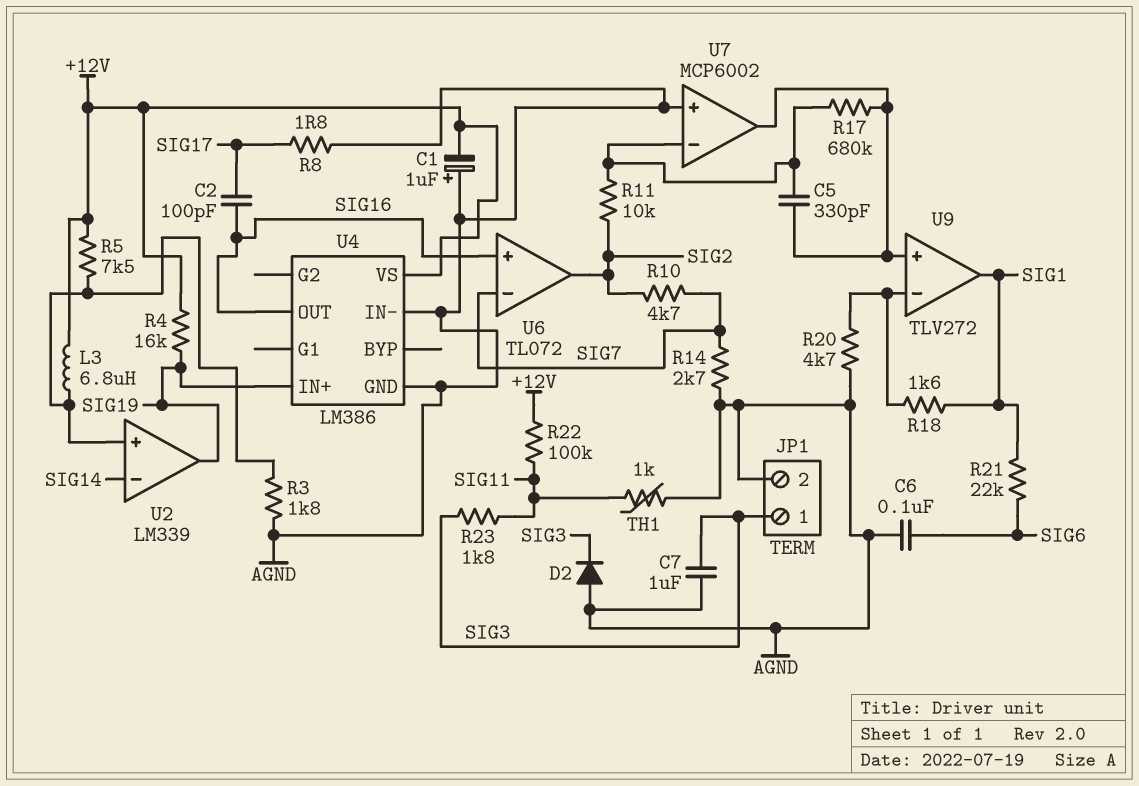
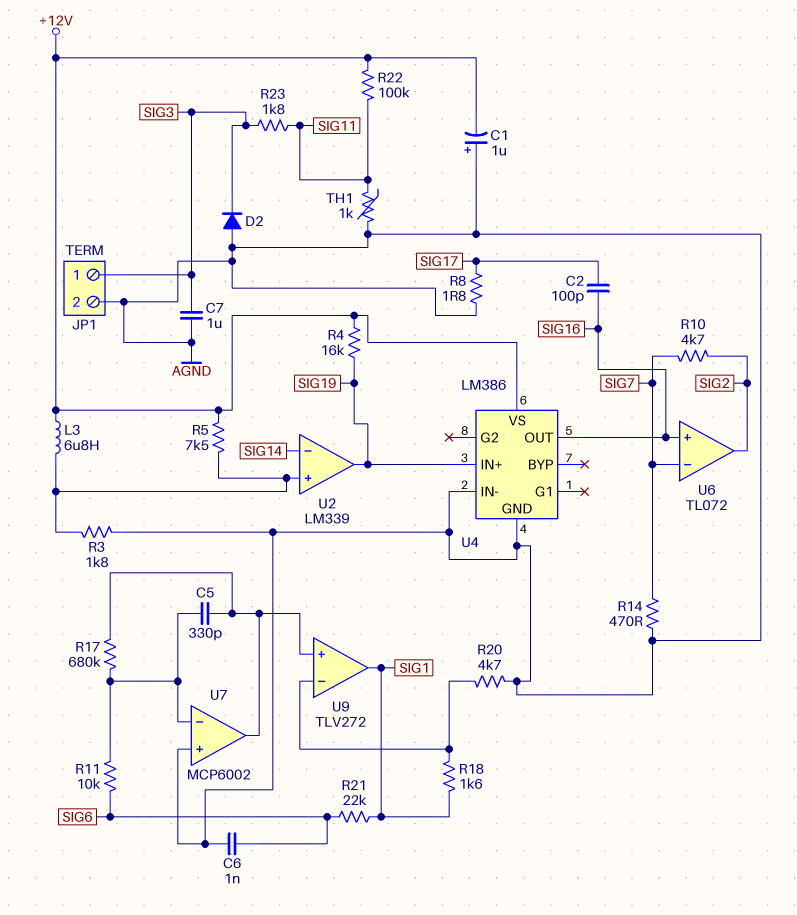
C6: 100nF (AGND, SIG6) -> 1nF (AGND, SIG6)
R11: 10k (SIG2, U7/in-) -> 10k (SIG6, U7/in-)
R14: 2.7k (AGND, SIG7) -> 470 (AGND, SIG7)

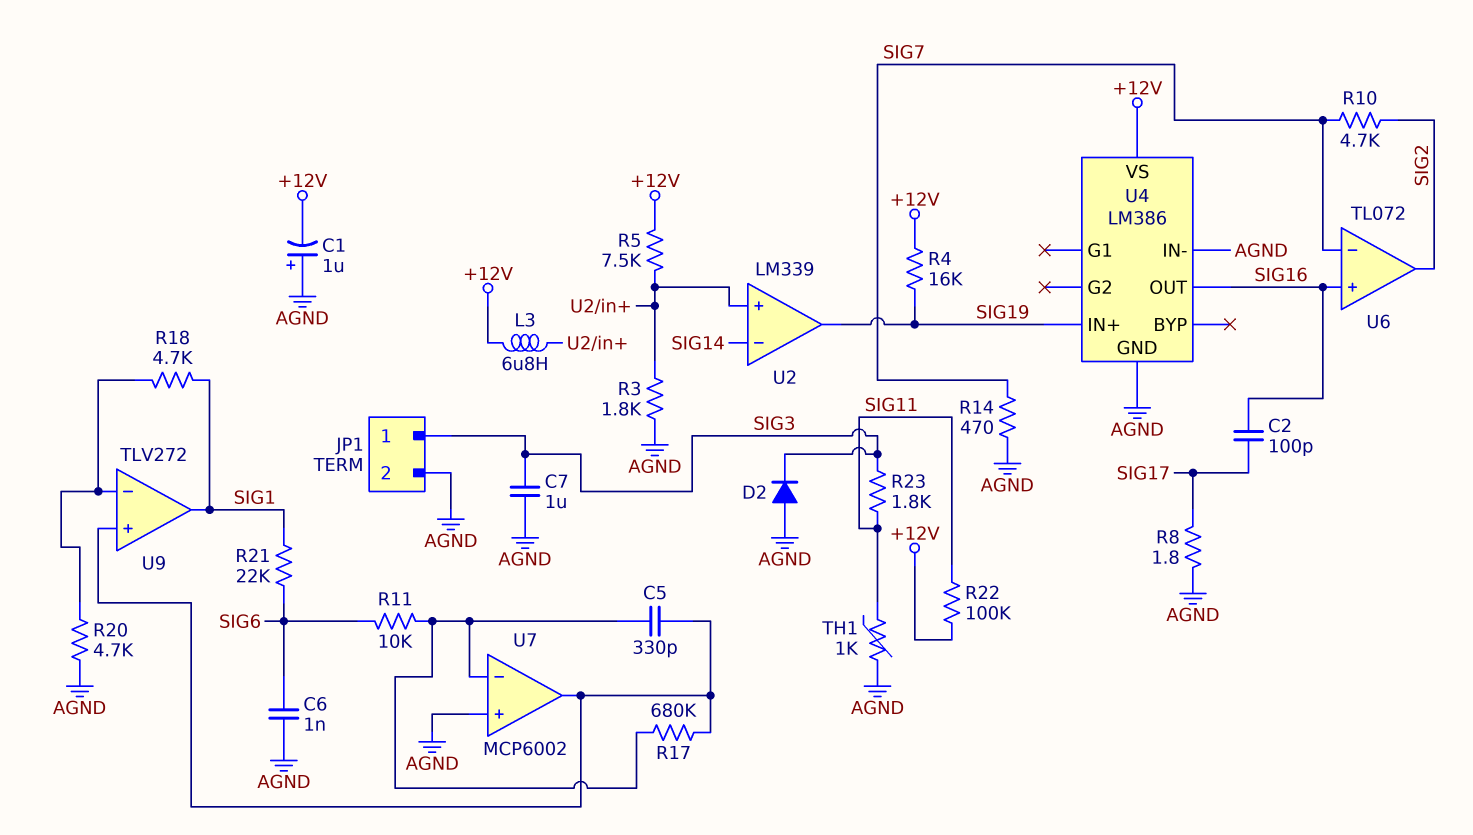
R18: 1.6k (SIG1, U9/in-) -> 4.7k (SIG1, U9/in-)

